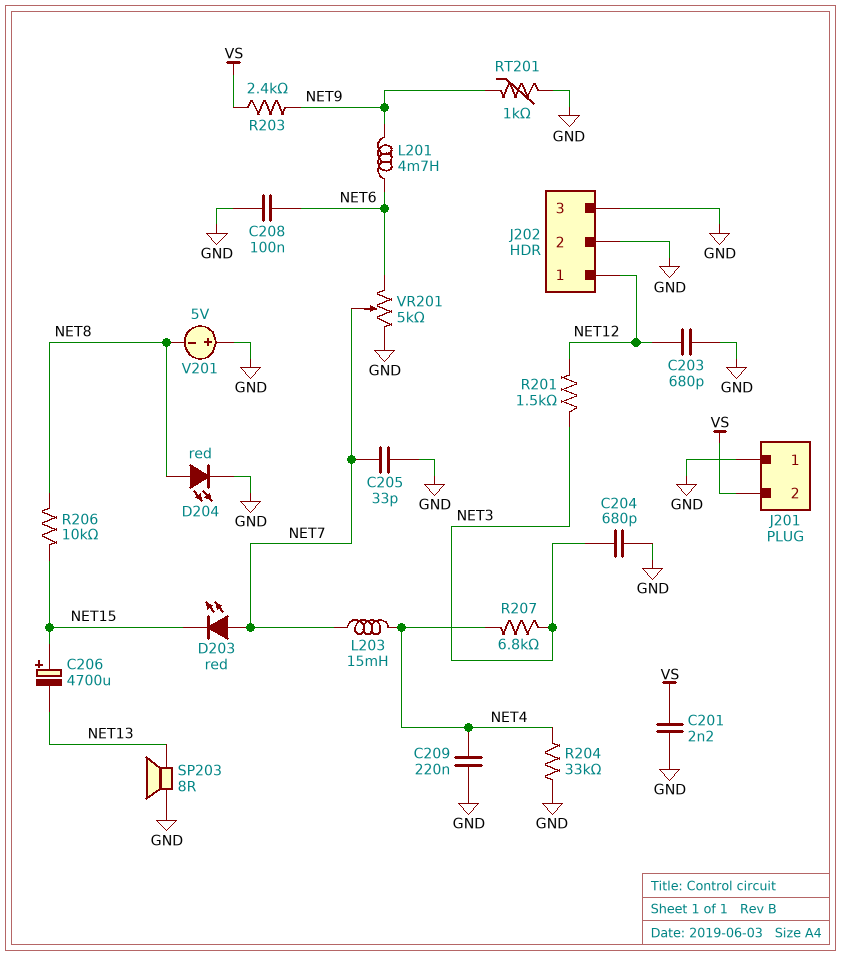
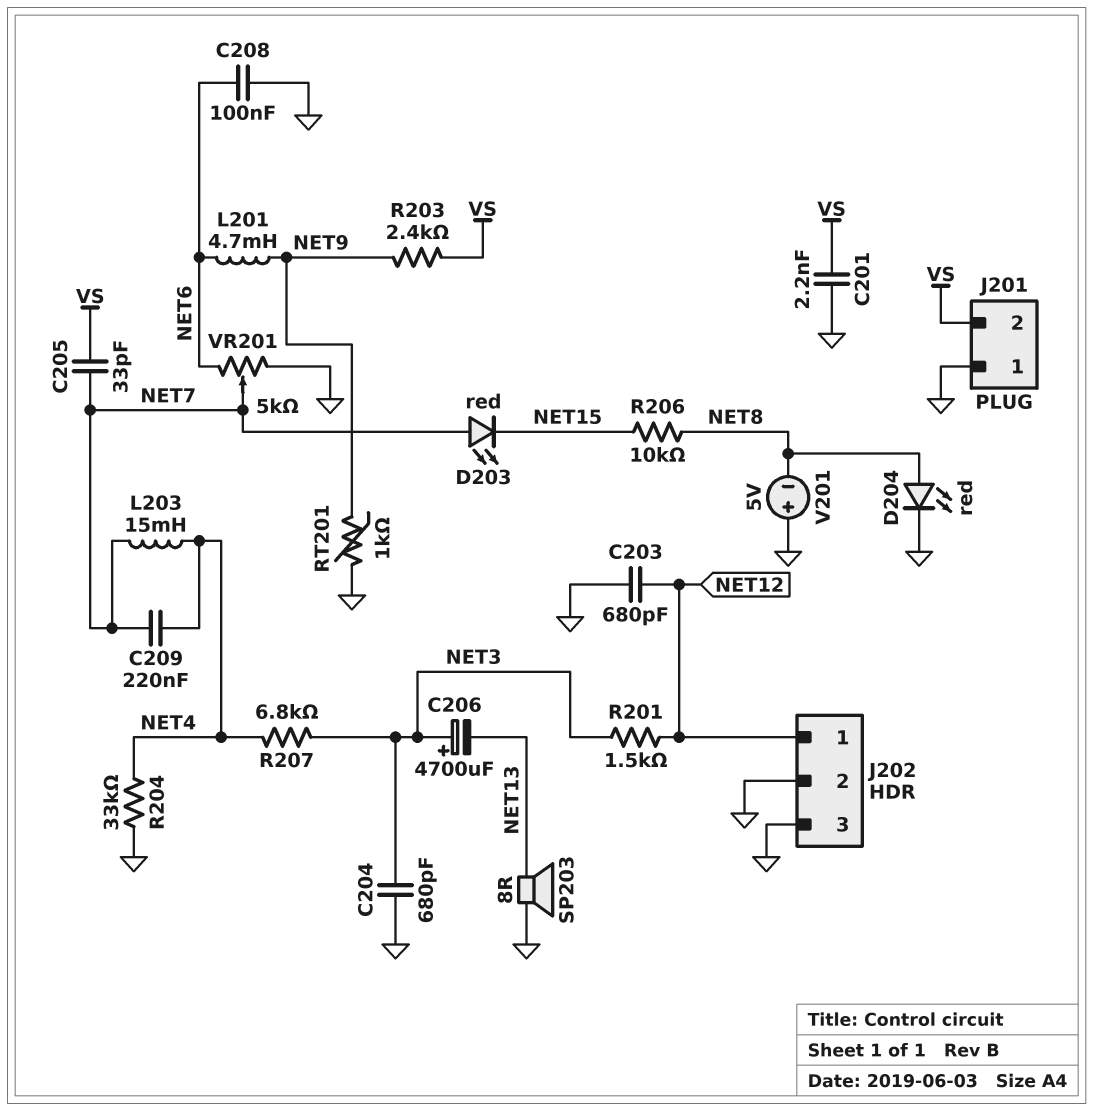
C205: 33pF (GND, NET7) -> 33pF (NET7, VS)
C206: 4700uF (plus NET15, minus NET13) -> 4700uF (plus NET3, minus NET13)
C209: 220nF (GND, NET4) -> 220nF (NET4, NET7)

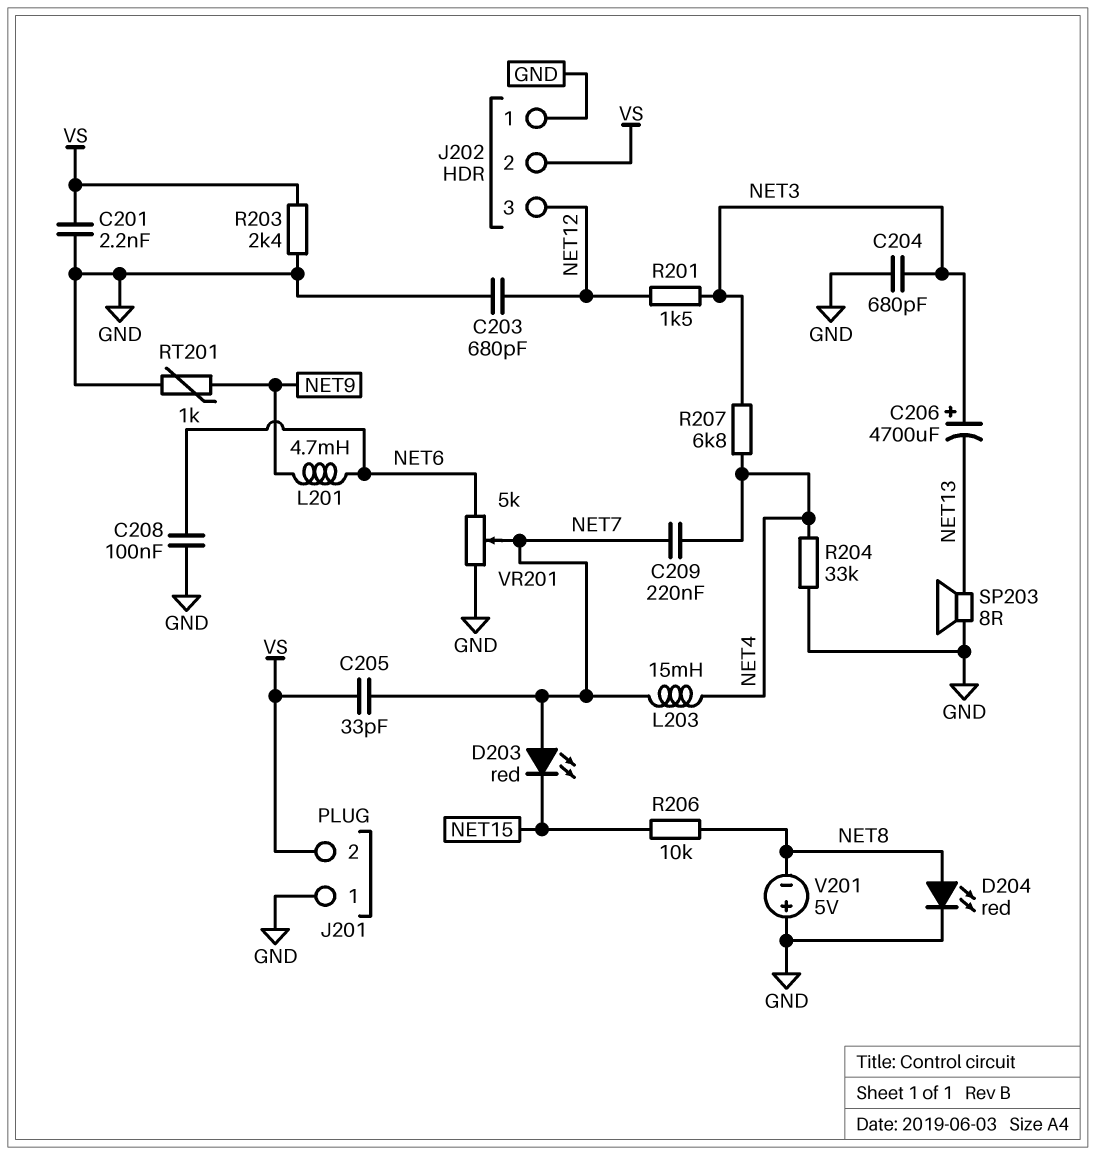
J202 pin 1: NET12 -> GND
J202 pin 2: GND -> VS
J202 pin 3: GND -> NET12
R203: 2.4k (NET9, VS) -> 2.4k (GND, VS)

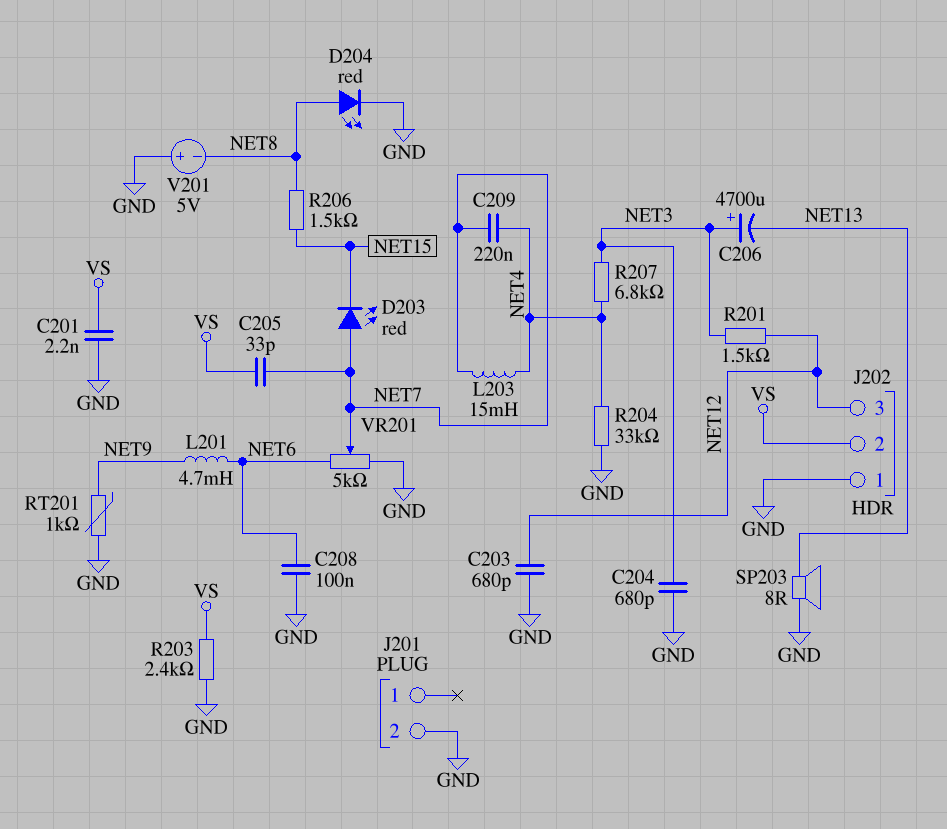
J201 pin 1: GND -> none
J201 pin 2: VS -> GND
R206: 10k (NET8, NET15) -> 1.5k (NET8, NET15)

